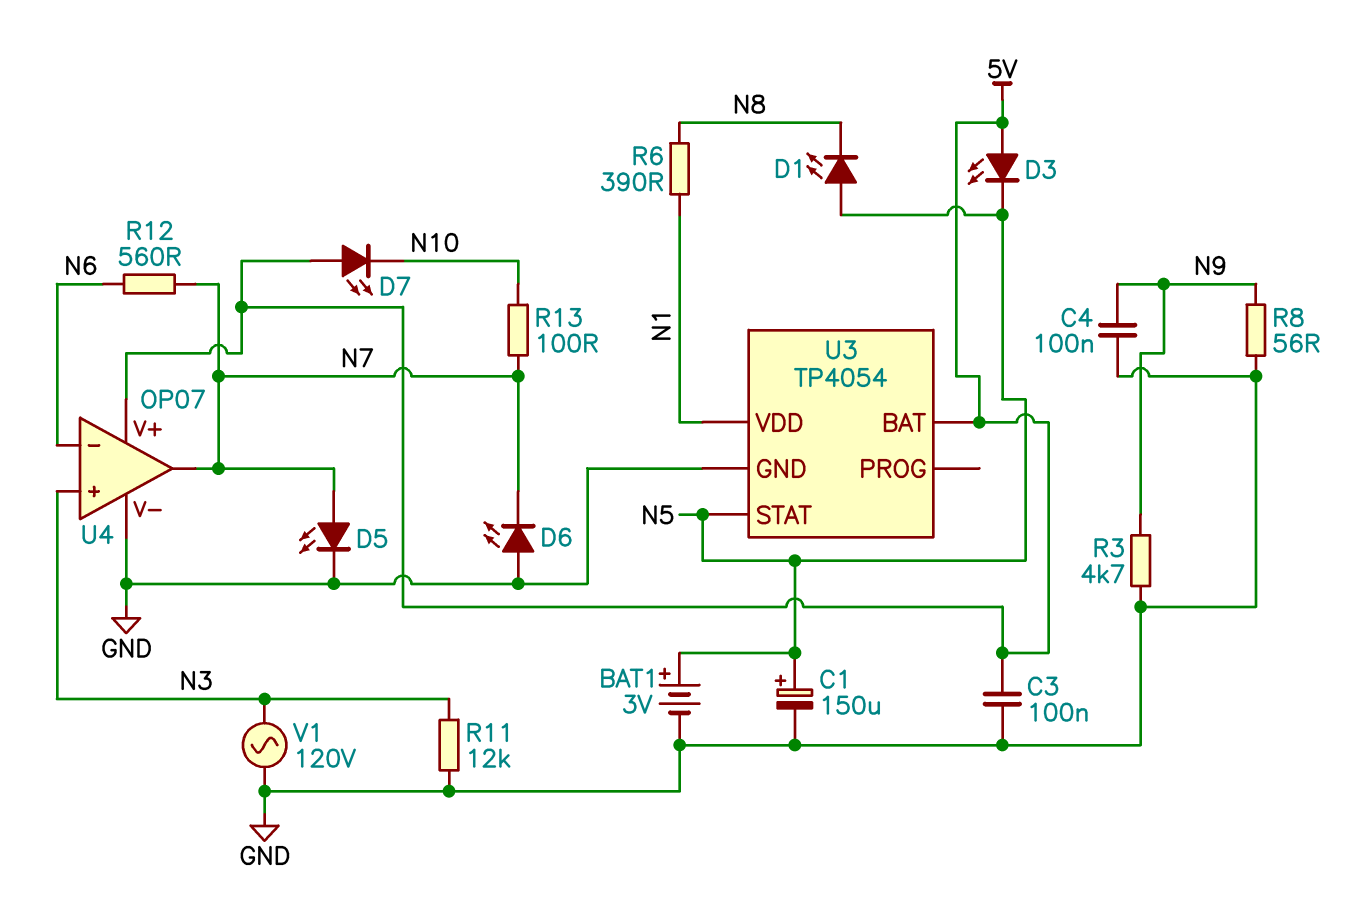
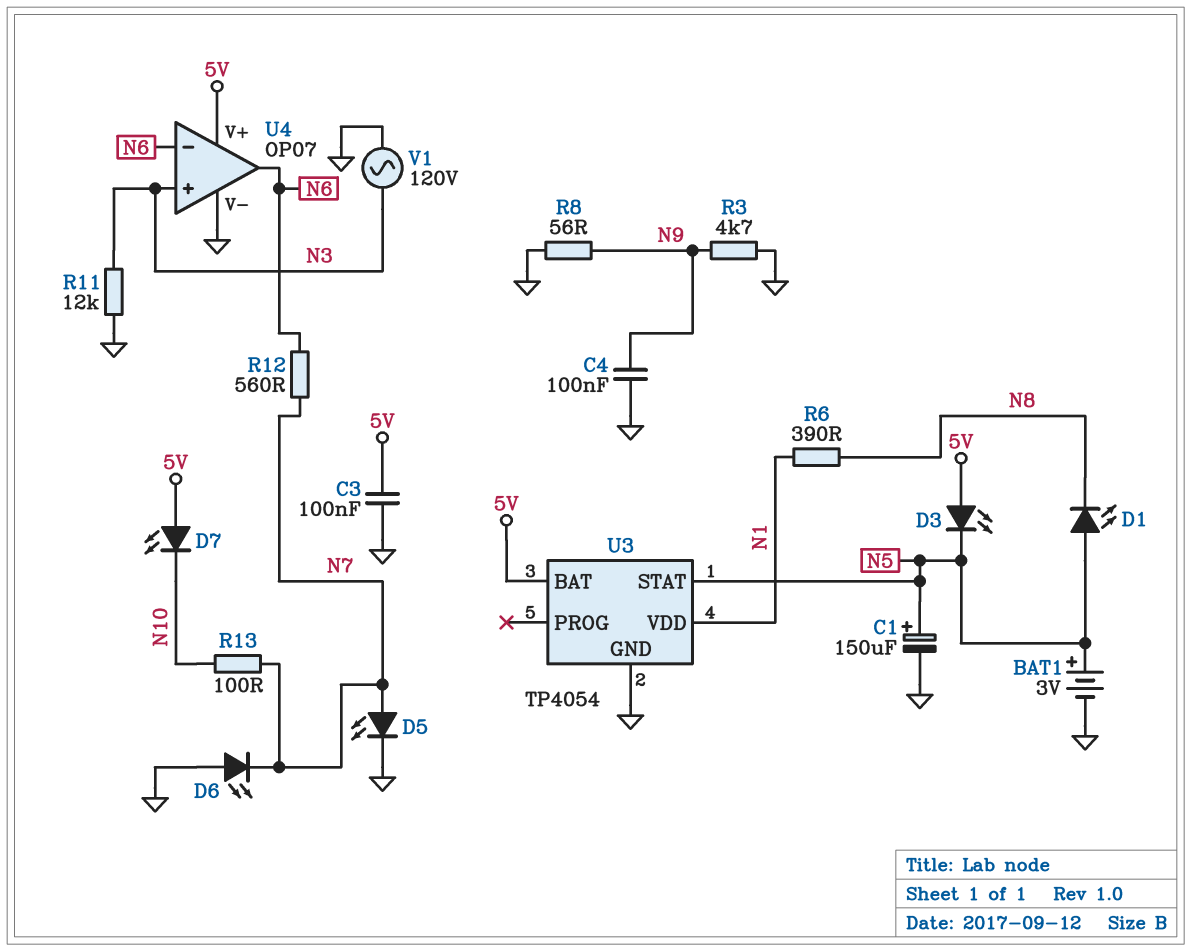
U4 pin out: N7 -> N6

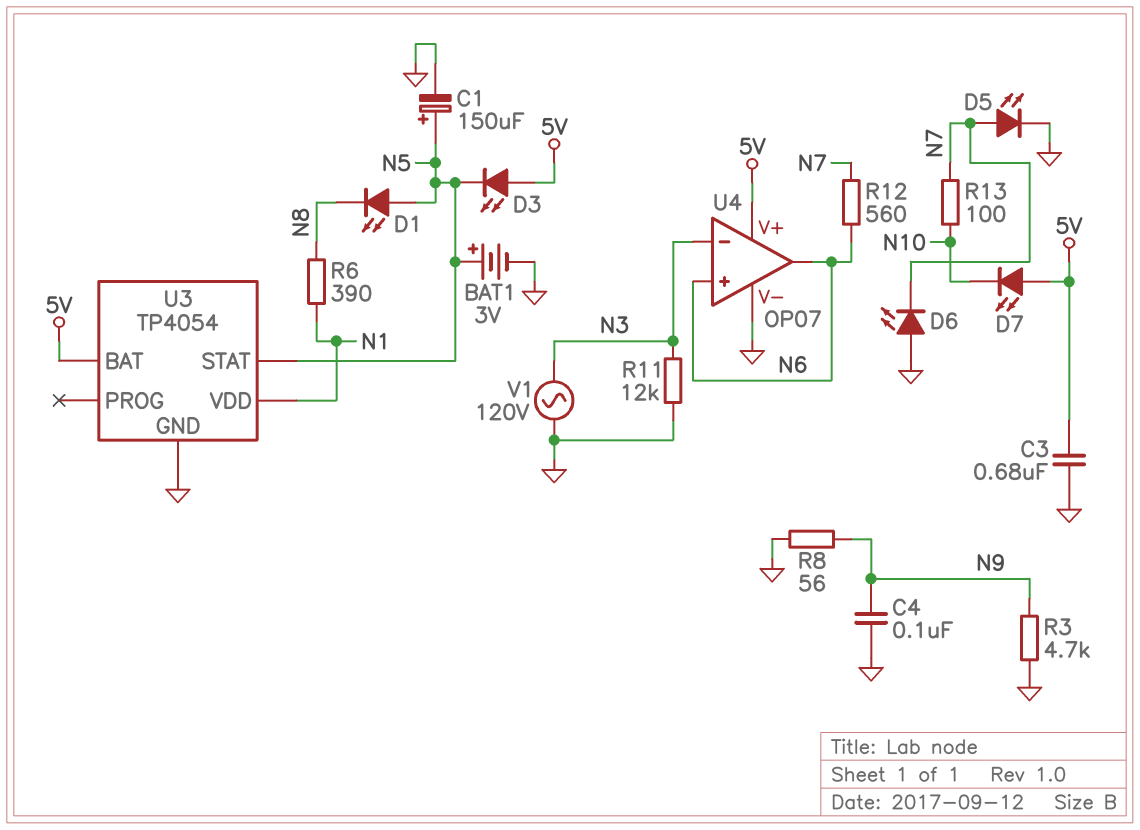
C3: 100nF (5V, GND) -> 680nF (5V, GND)
U4 pin in+: N3 -> N6
U4 pin in-: N6 -> N3

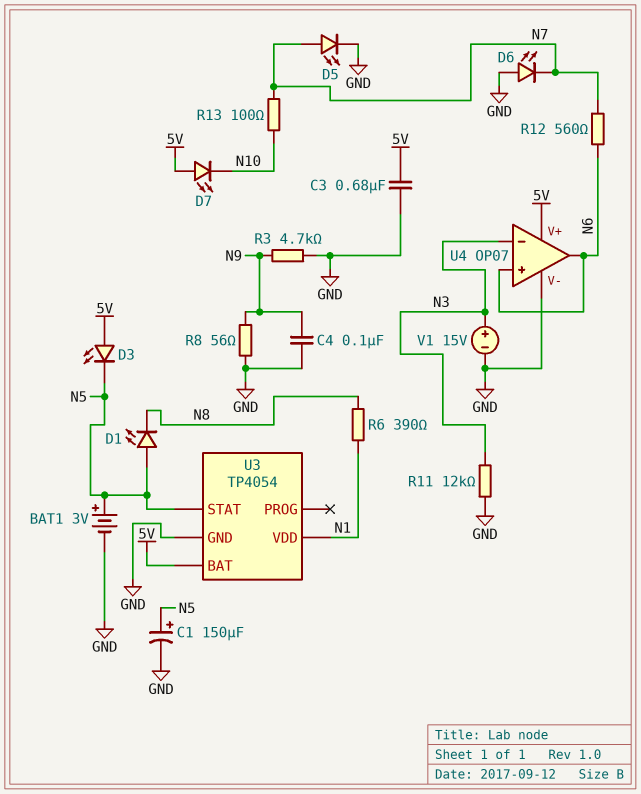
V1: AC 120V (GND, N3) -> 15V (plus N3, minus GND)

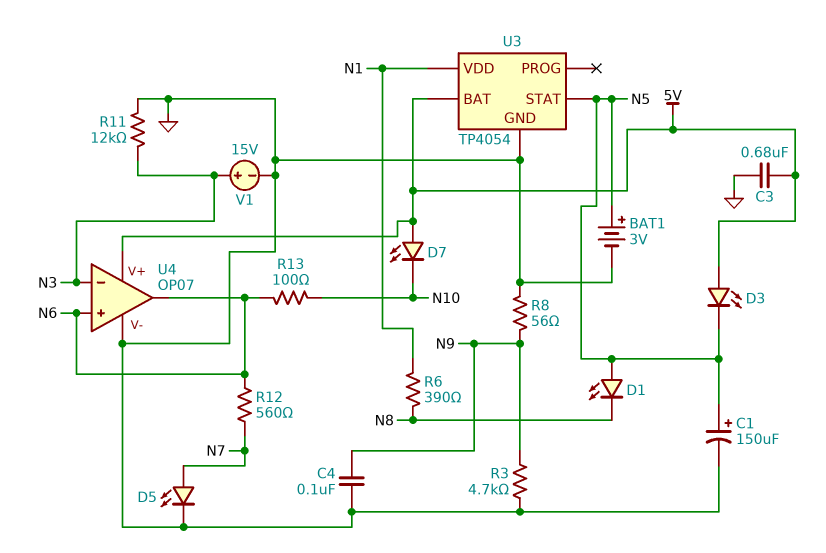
D6: LED (A GND, K N7) -> none
R13: 100 (N7, N10) -> 100 (N6, N10)

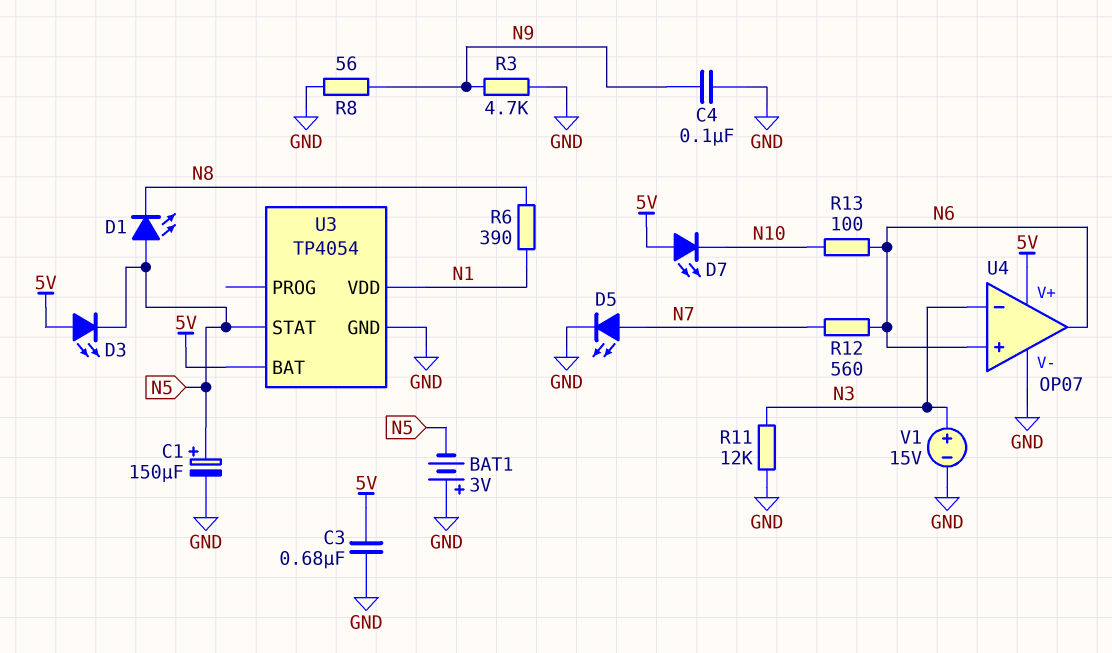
BAT1: 3V (plus N5, minus GND) -> 3V (plus GND, minus N5)

